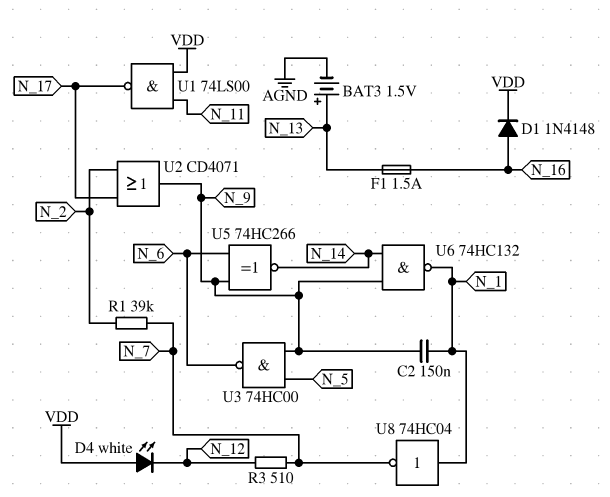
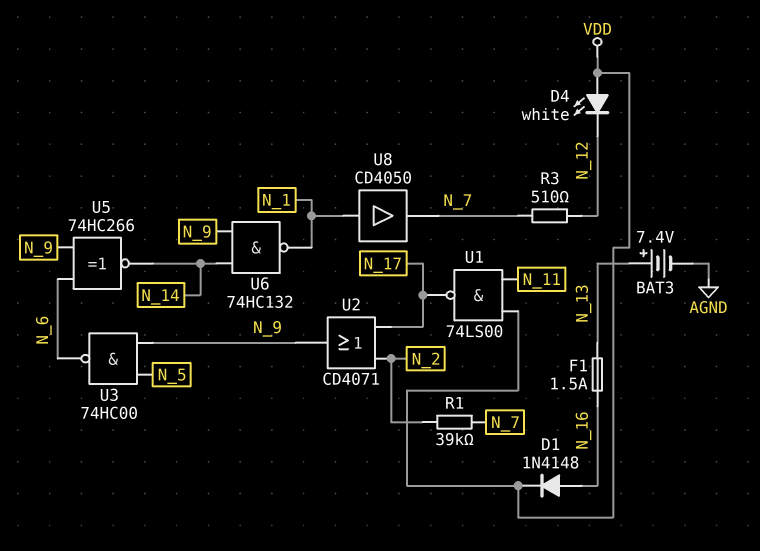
BAT3: 1.5V (plus N_13, minus AGND) -> 7.4V (plus N_13, minus AGND)
C2: 150nF (N_1, N_9) -> none
U8: NOT 74HC04 (in N_1, out N_7) -> buffer CD4050 (in N_1, out N_7)

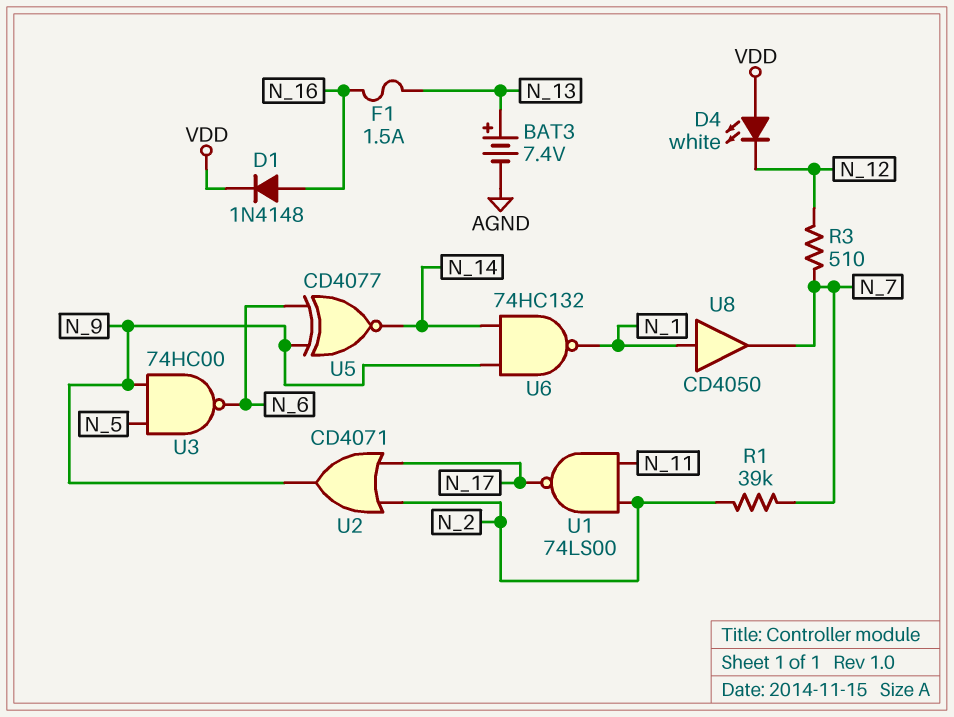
U1: NAND 74LS00 (in N_11, in VDD, out N_17) -> NAND 74LS00 (in N_2, in N_11, out N_17)
U5: XNOR 74HC266 (in N_6, in N_9, out N_14) -> XNOR CD4077 (in N_6, in N_9, out N_14)

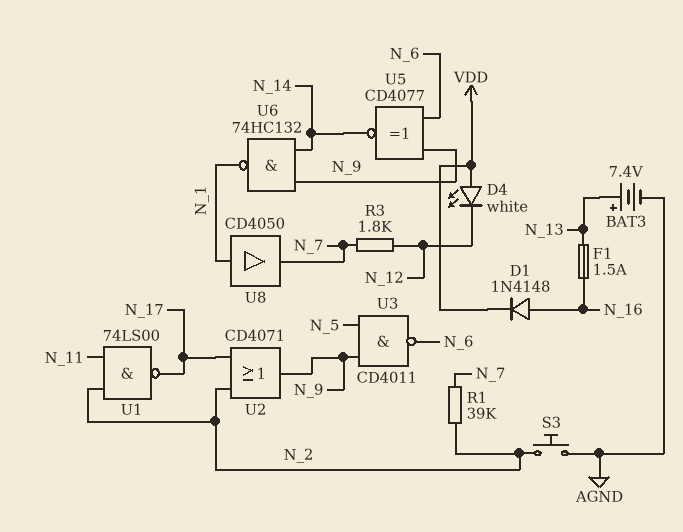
R3: 510 (N_7, N_12) -> 1.8k (N_7, N_12)
S3: none -> button (AGND, N_2)
U3: NAND 74HC00 (in N_5, in N_9, out N_6) -> NAND CD4011 (in N_5, in N_9, out N_6)

